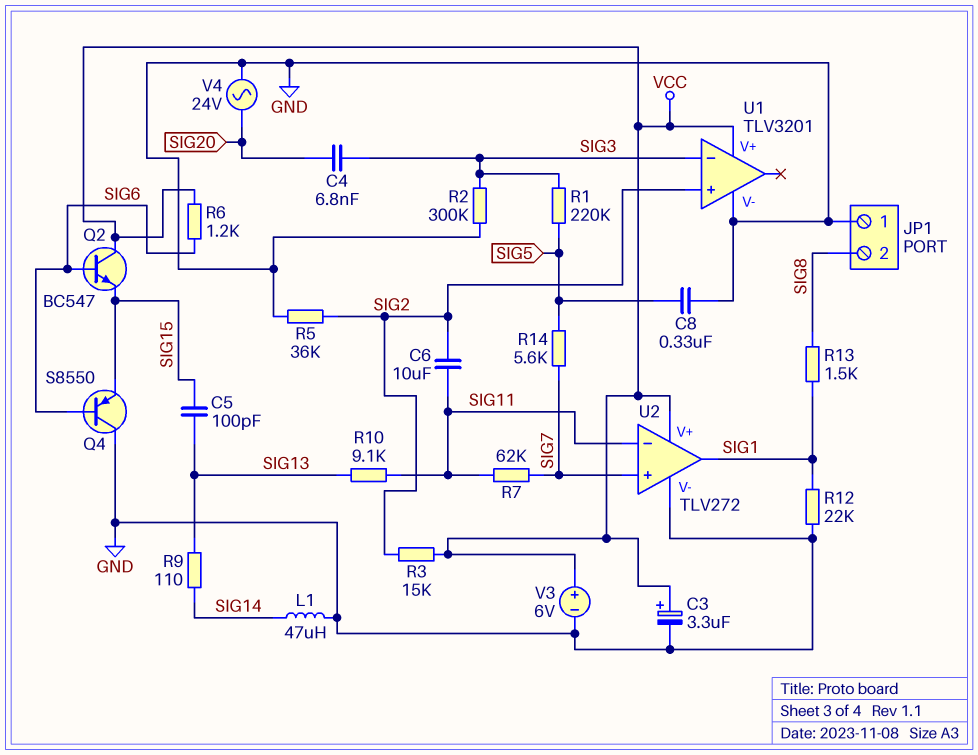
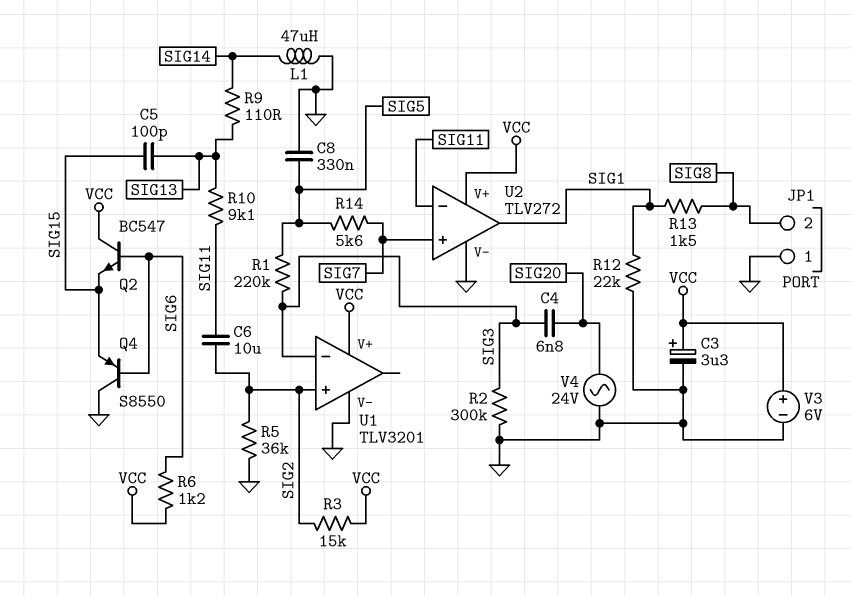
R7: 62k (SIG7, SIG11) -> none

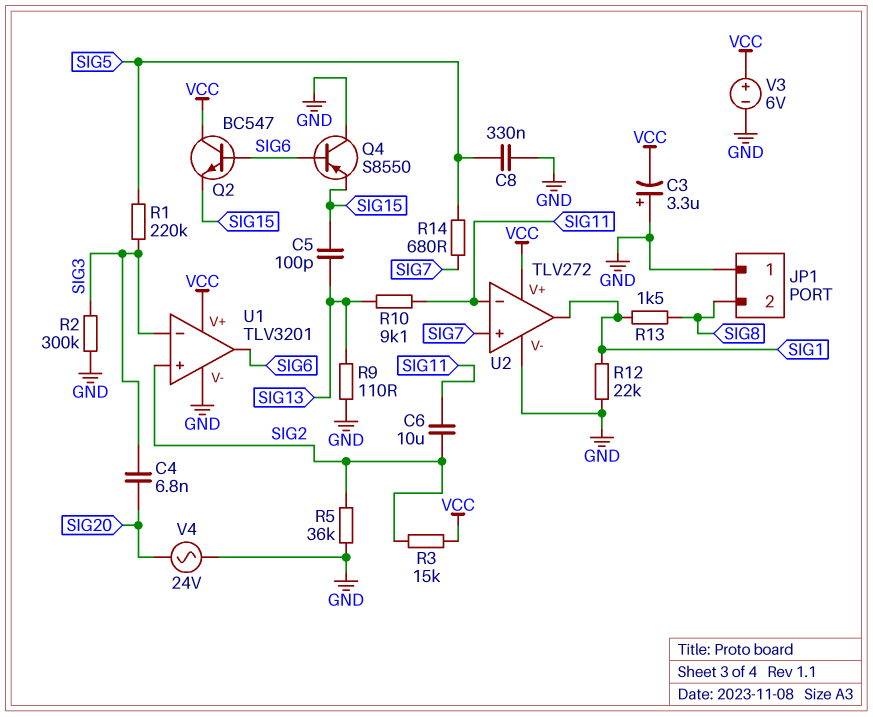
C3: 3.3uF (plus VCC, minus GND) -> 3.3uF (plus GND, minus VCC)
L1: 47uH (GND, SIG14) -> none
R6: 1.2k (SIG6, VCC) -> none
R9: 110 (SIG13, SIG14) -> 110 (GND, SIG13)
R14: 5.6k (SIG5, SIG7) -> 680 (SIG5, SIG7)
U1 pin out: none -> SIG6

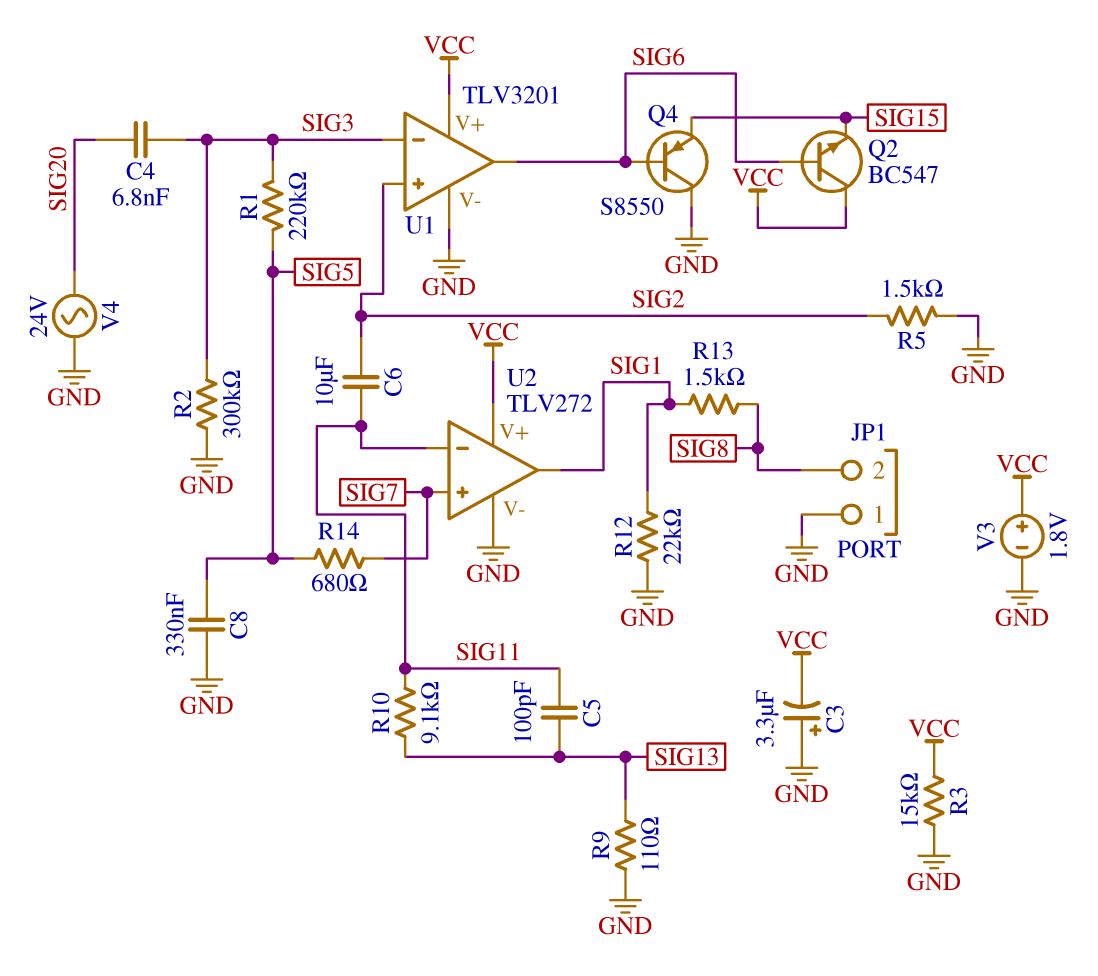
C5: 100pF (SIG13, SIG15) -> 100pF (SIG11, SIG13)
R3: 15k (SIG2, VCC) -> 15k (GND, VCC)
R5: 36k (GND, SIG2) -> 1.5k (GND, SIG2)
V3: 6V (plus VCC, minus GND) -> 1.8V (plus VCC, minus GND)

